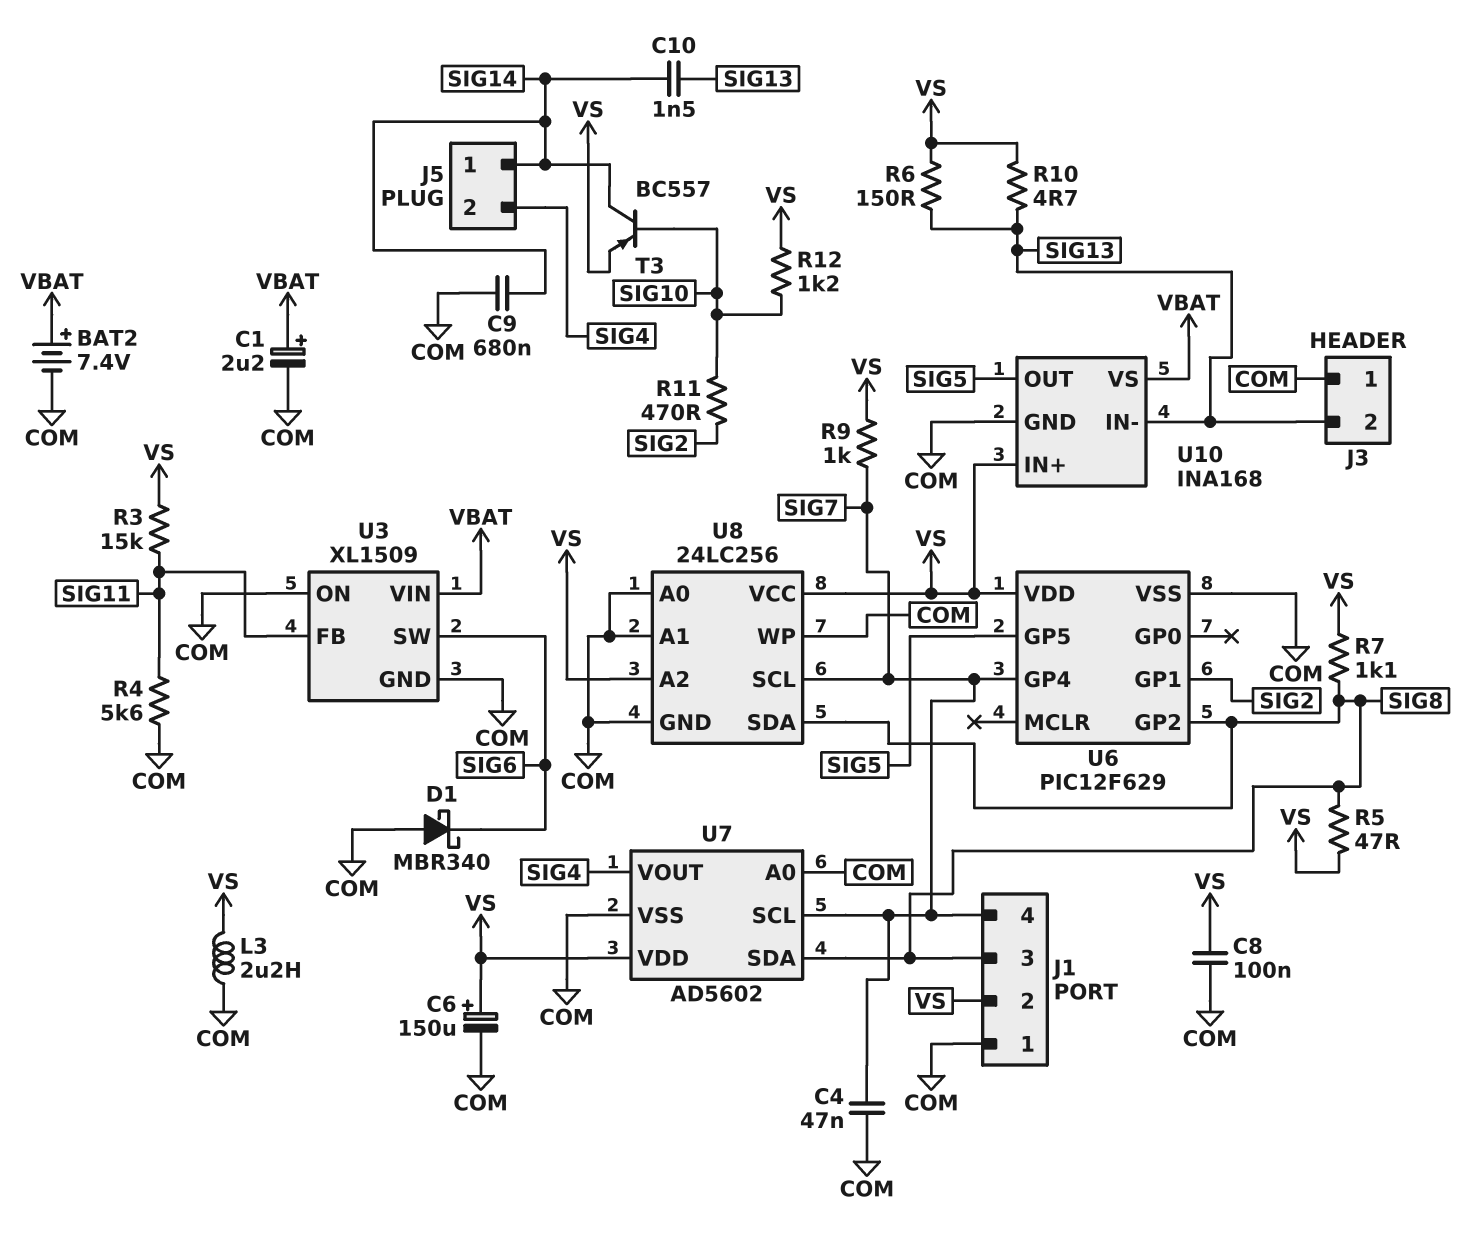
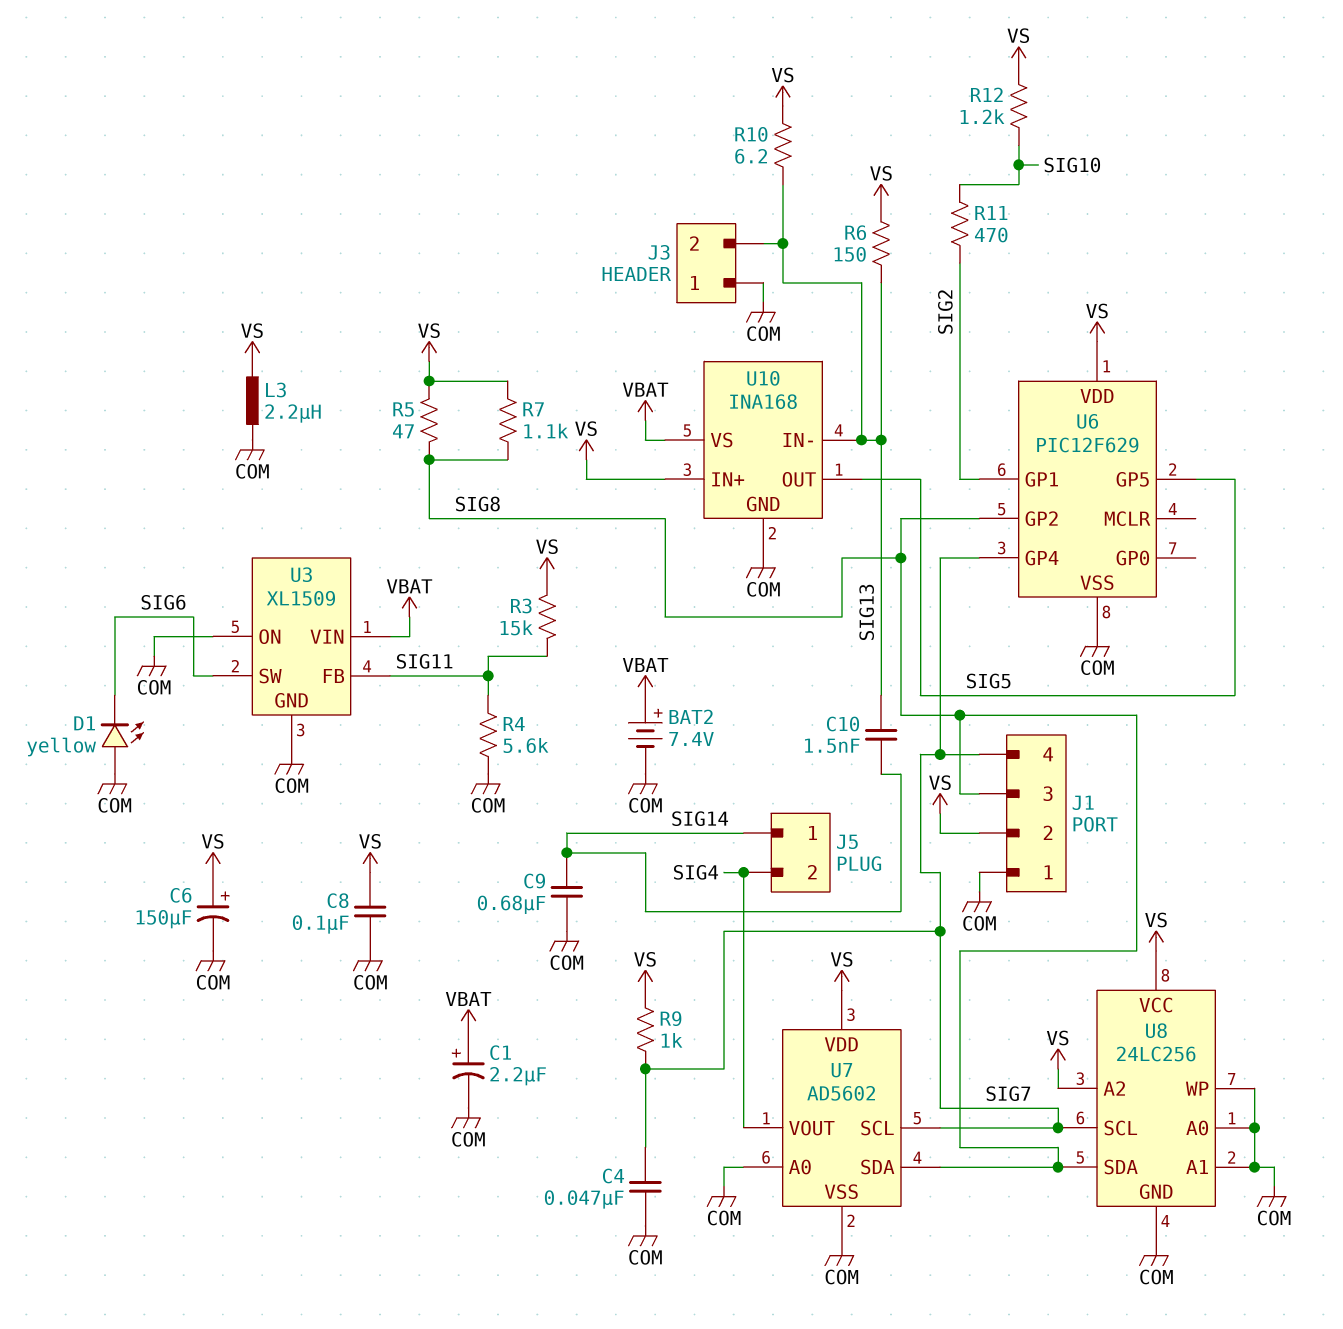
D1: schottky MBR340 (A COM, K SIG6) -> LED yellow (A COM, K SIG6)
R10: 4.7 (SIG13, VS) -> 6.2 (SIG13, VS)
T3: PNP BC557 (B SIG10, C SIG14, E VS) -> none

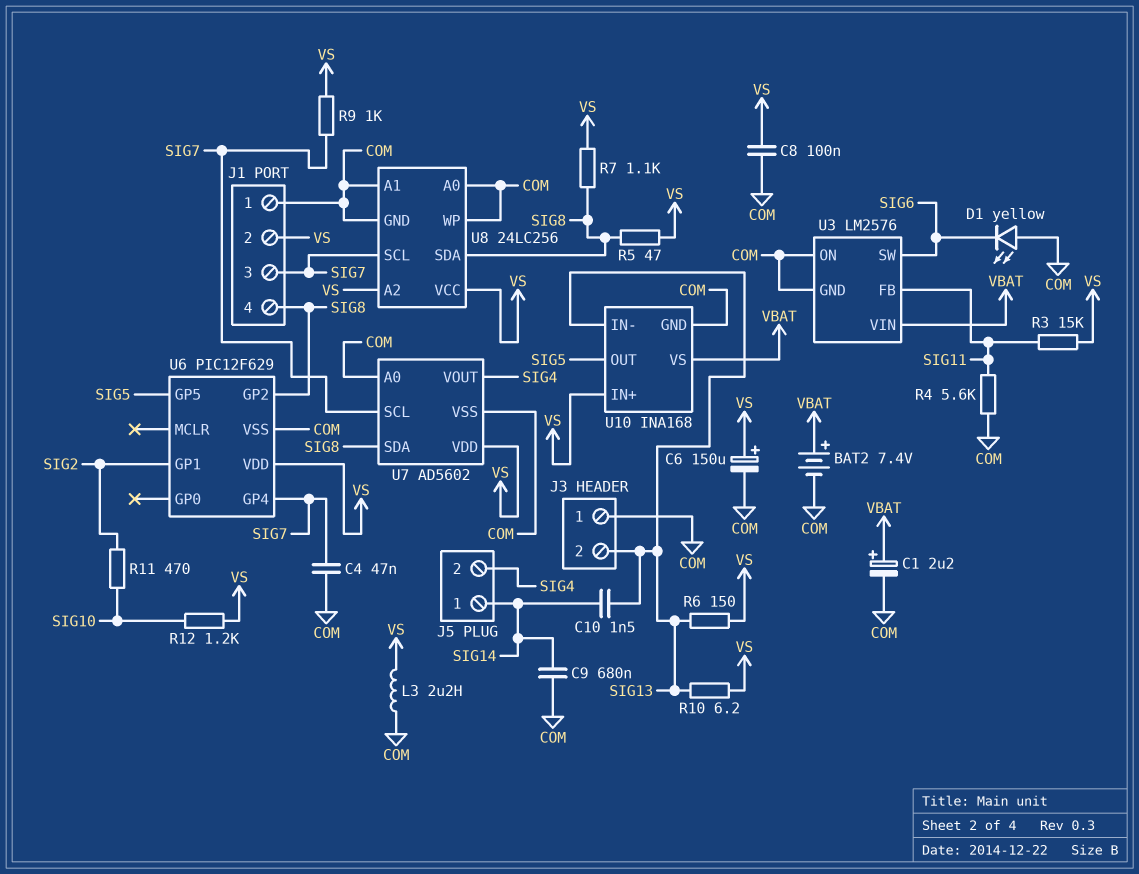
J1 pin 3: SIG8 -> SIG7
J1 pin 4: SIG7 -> SIG8
U3: XL1509 -> LM2576

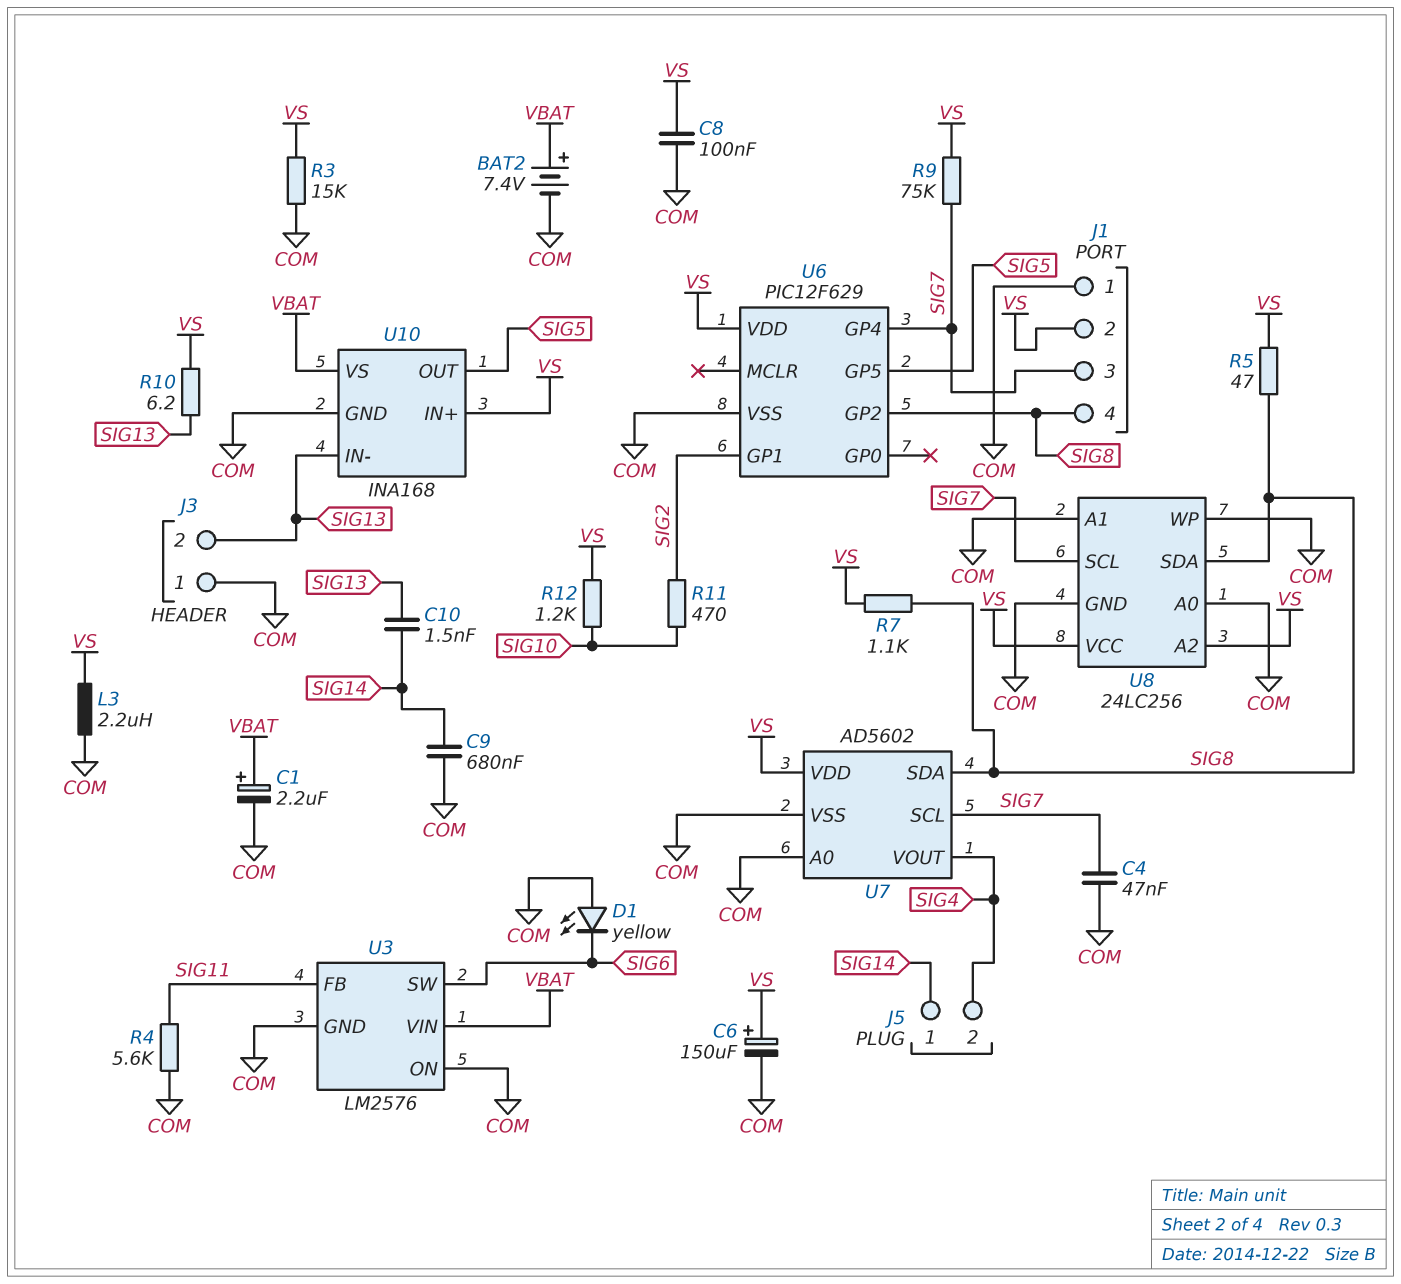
R3: 15k (SIG11, VS) -> 15k (COM, VS)
R6: 150 (SIG13, VS) -> none
R9: 1k (SIG7, VS) -> 75k (SIG7, VS)

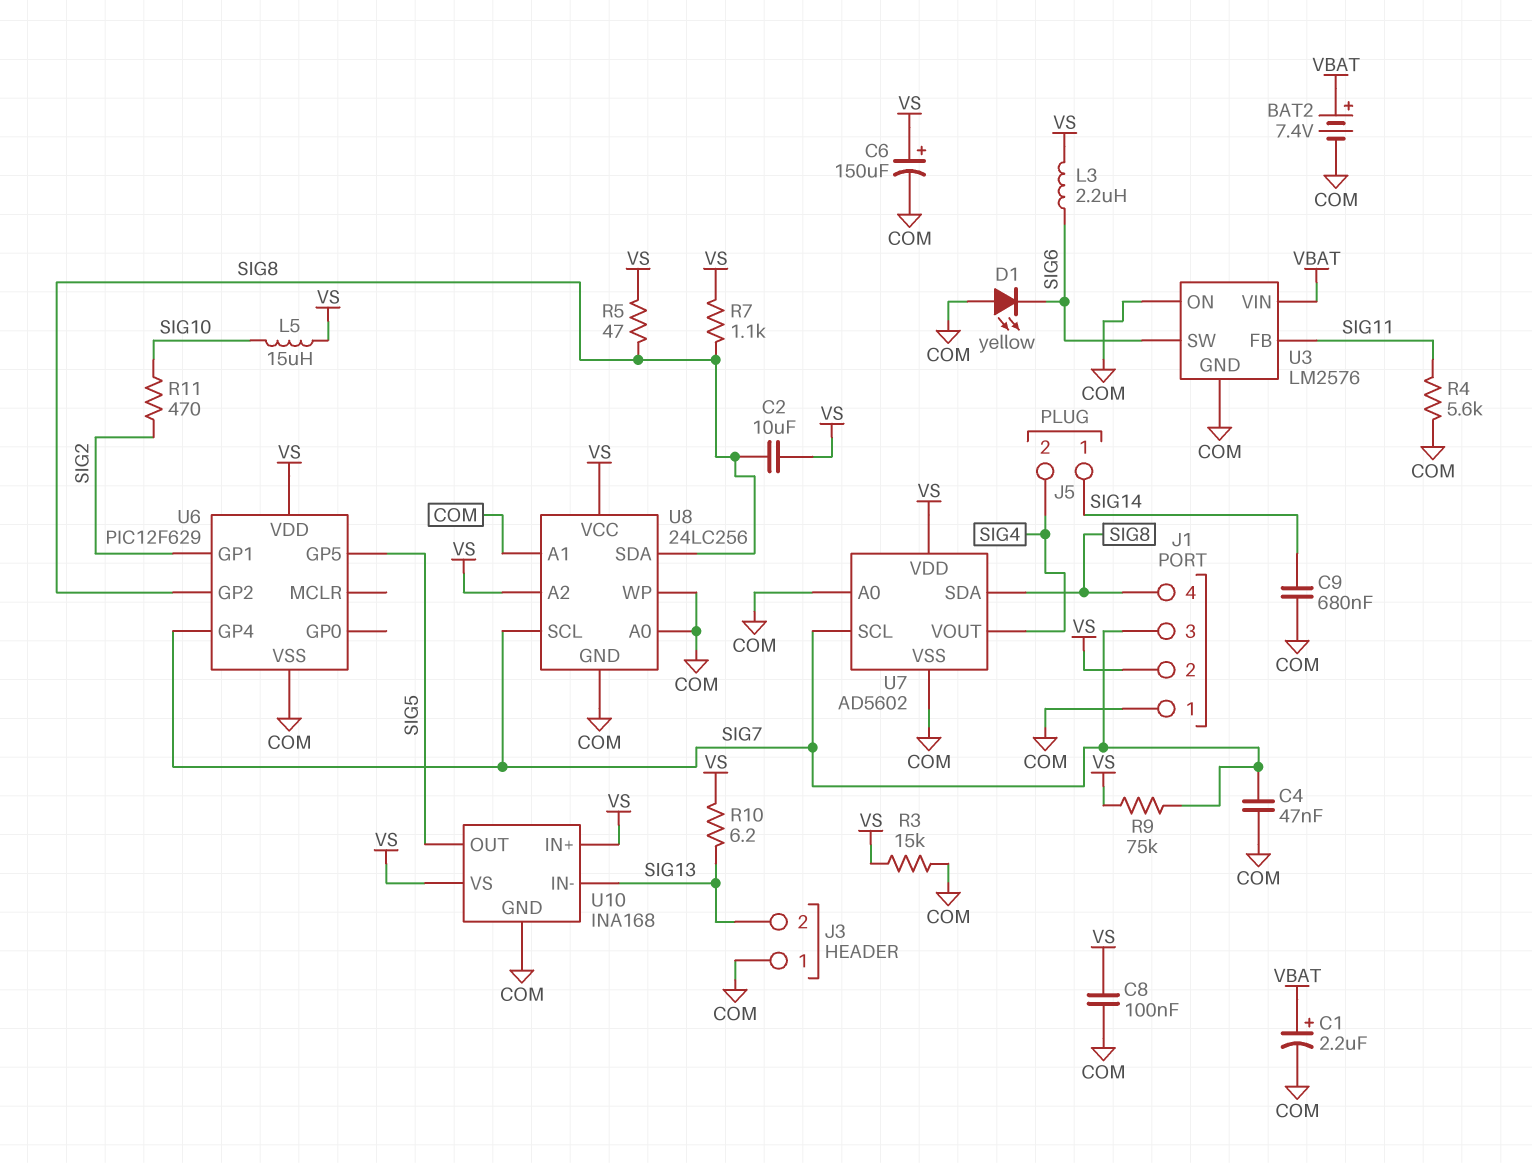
C2: none -> 10uF (SIG8, VS)
C10: 1.5nF (SIG13, SIG14) -> none
L3: 2.2uH (COM, VS) -> 2.2uH (SIG6, VS)
L5: none -> 15uH (SIG10, VS)
R12: 1.2k (SIG10, VS) -> none
U10 pin VS: VBAT -> VS

